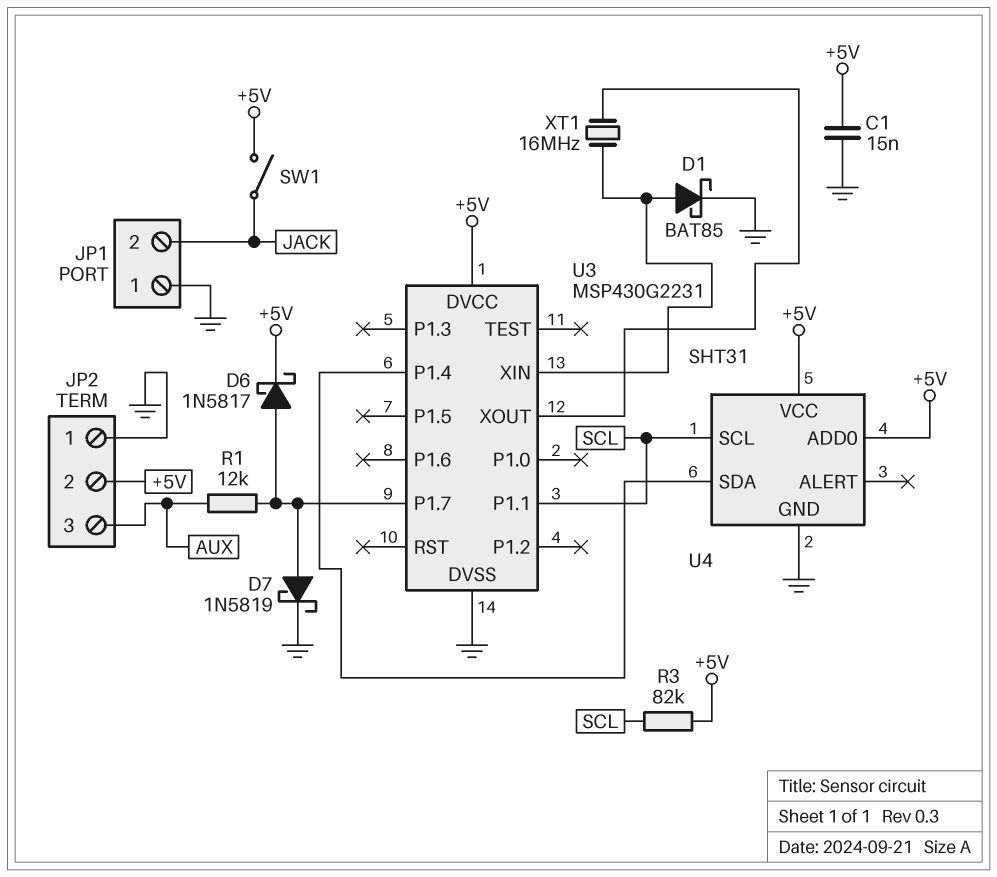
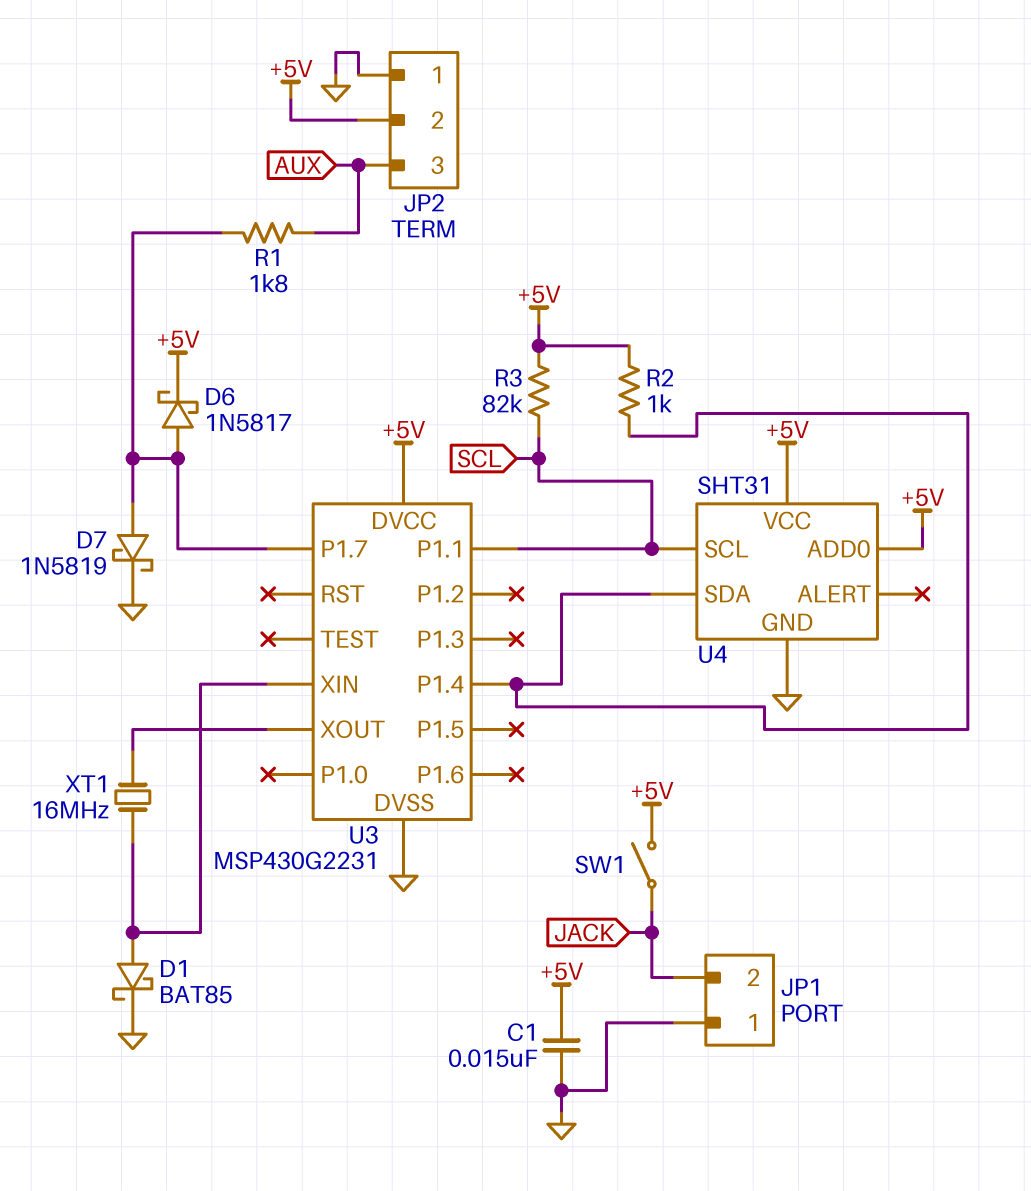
R1: 12k (AUX, U3/P1.7) -> 1.8k (AUX, U3/P1.7)
R2: none -> 1k (+5V, U3/P1.4)

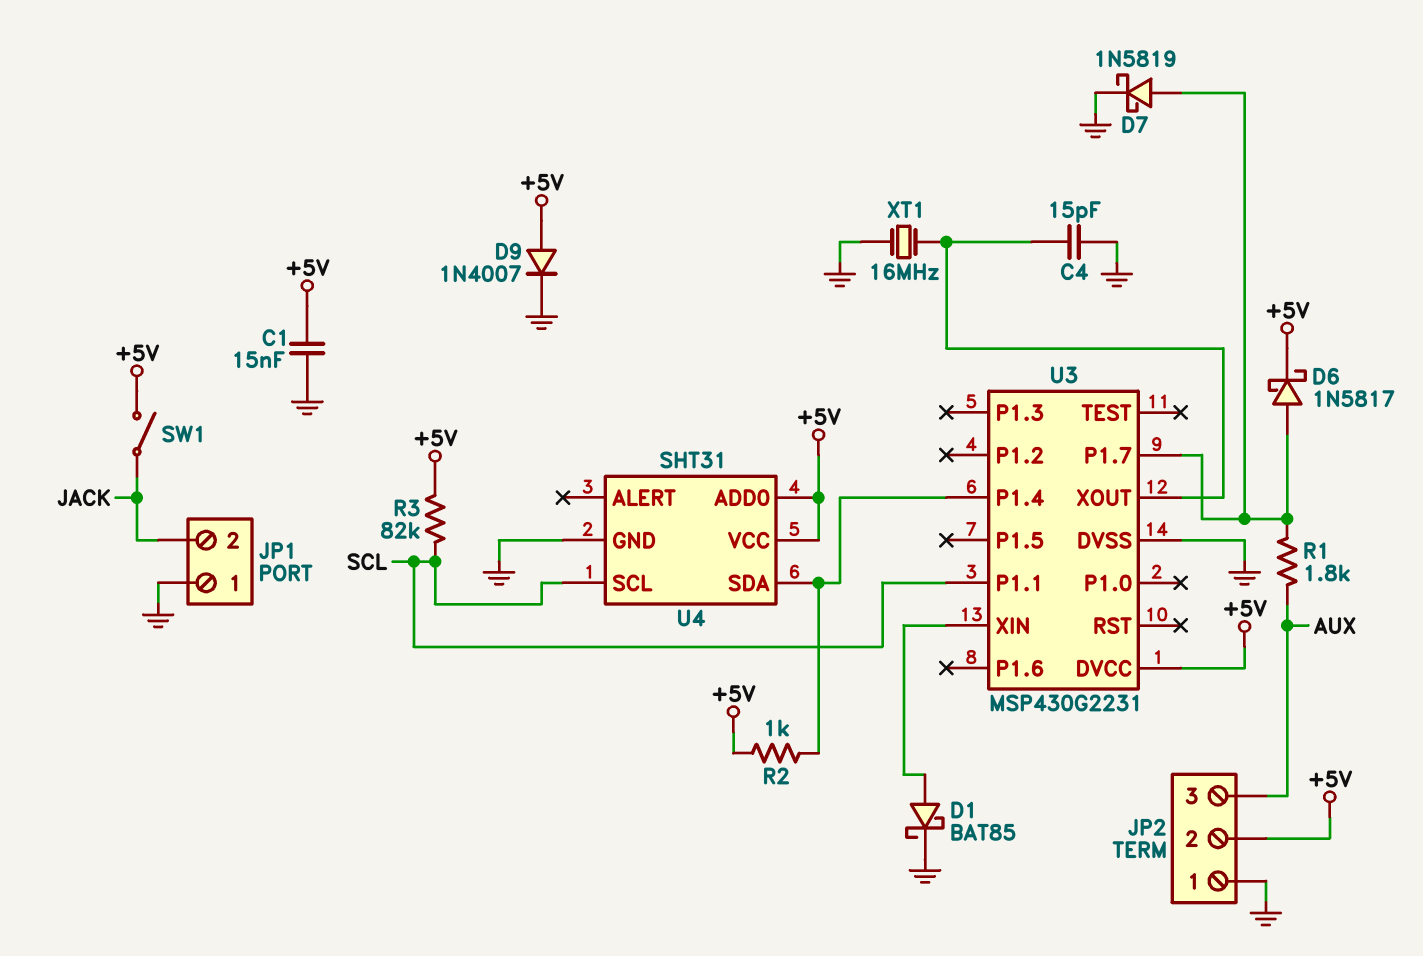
C4: none -> 15pF (GND, U3/XOUT)
D9: none -> diode 1N4007 (A +5V, K GND)
XT1: 16MHz (U3/XIN, U3/XOUT) -> 16MHz (GND, U3/XOUT)

